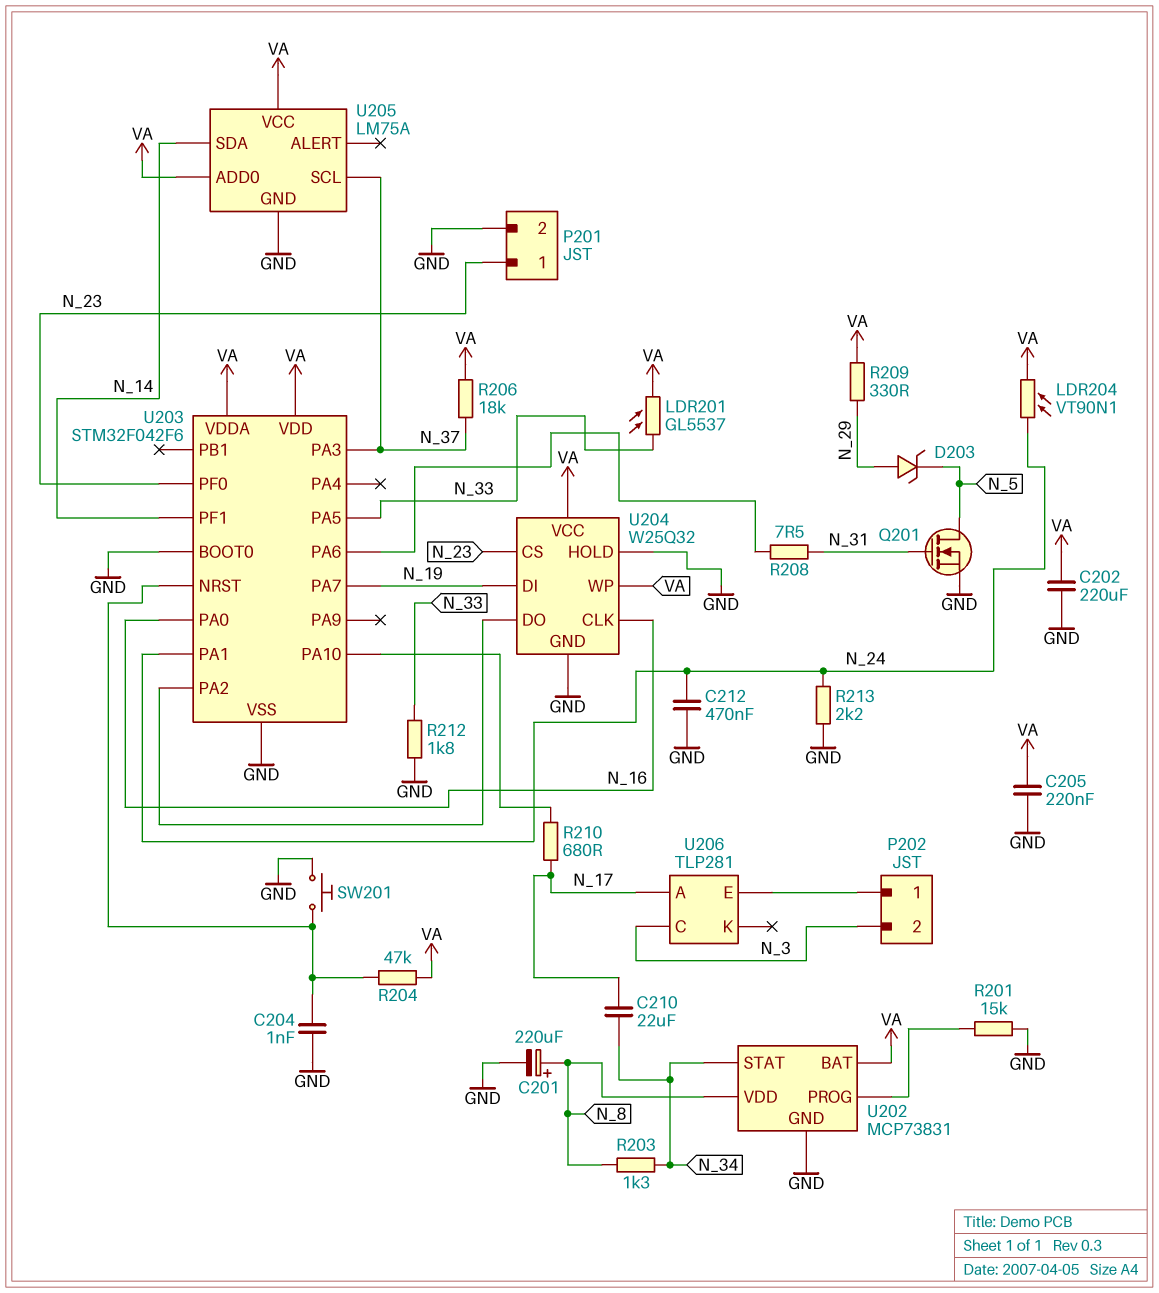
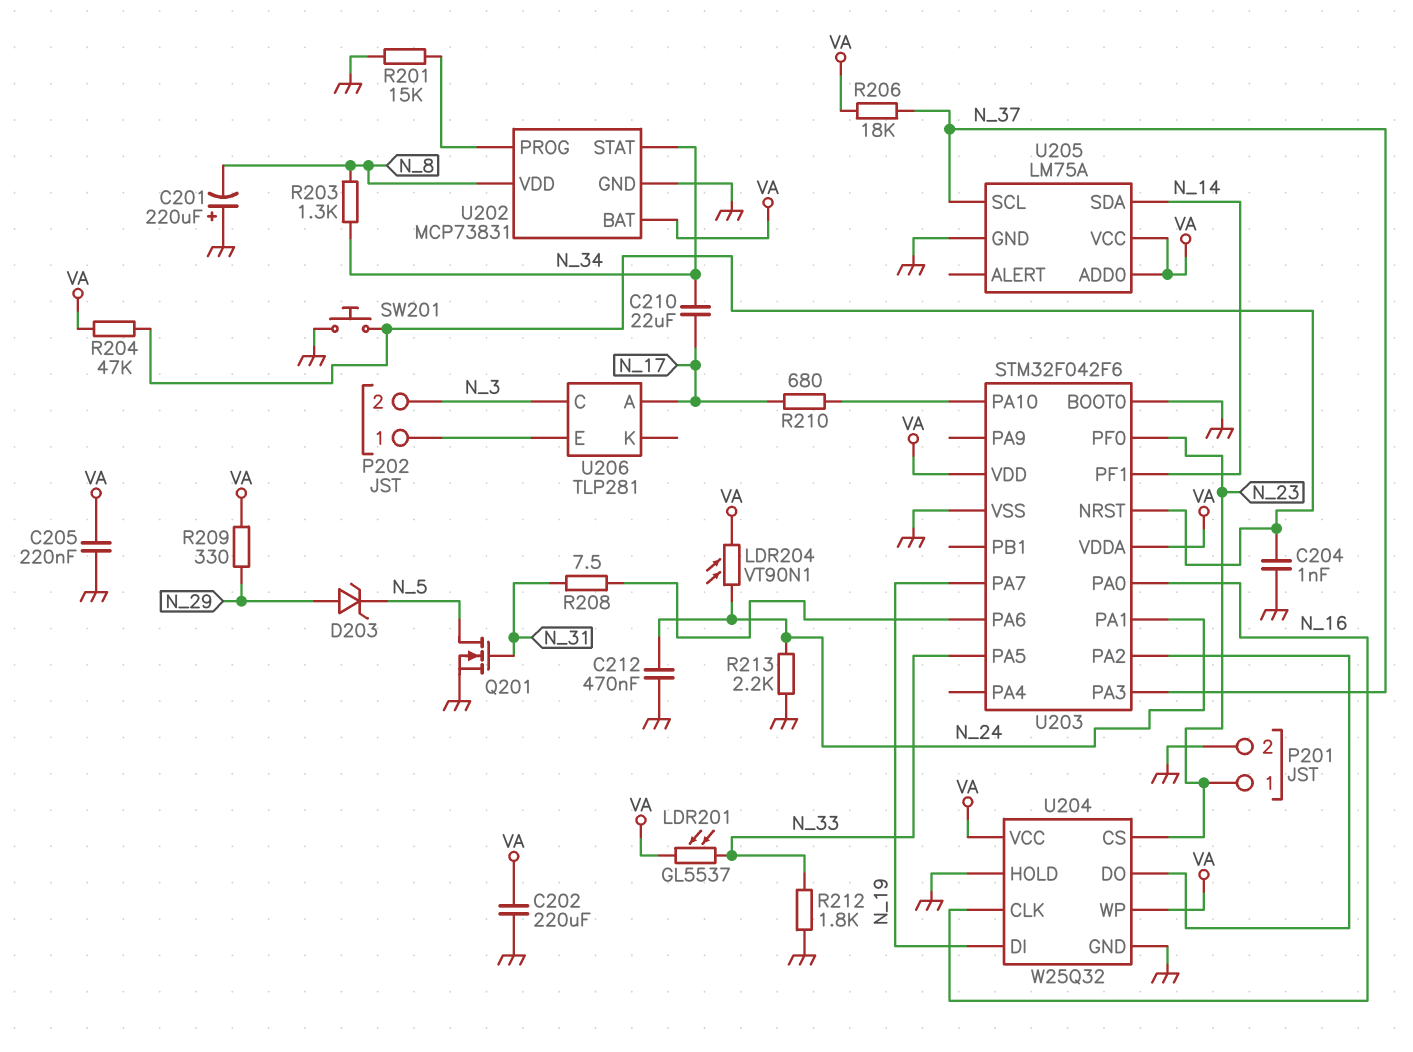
C201: 220uF (plus N_8, minus GND) -> 220uF (plus GND, minus N_8)

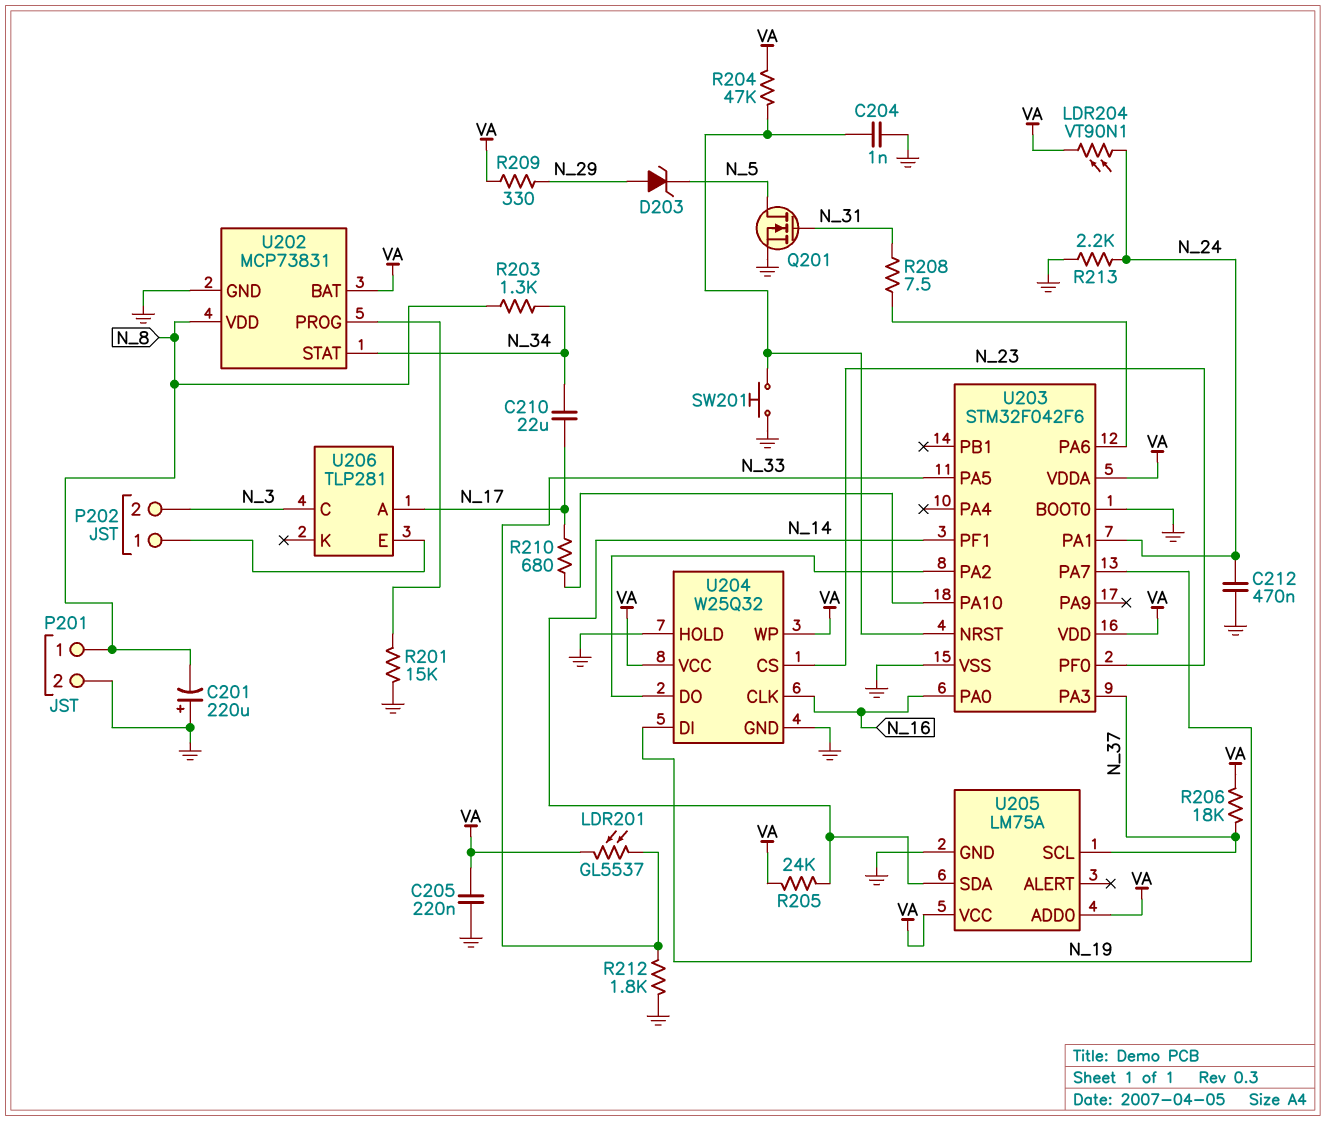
C202: 220uF (GND, VA) -> none
P201 pin 1: N_23 -> N_8
R205: none -> 24k (N_14, VA)

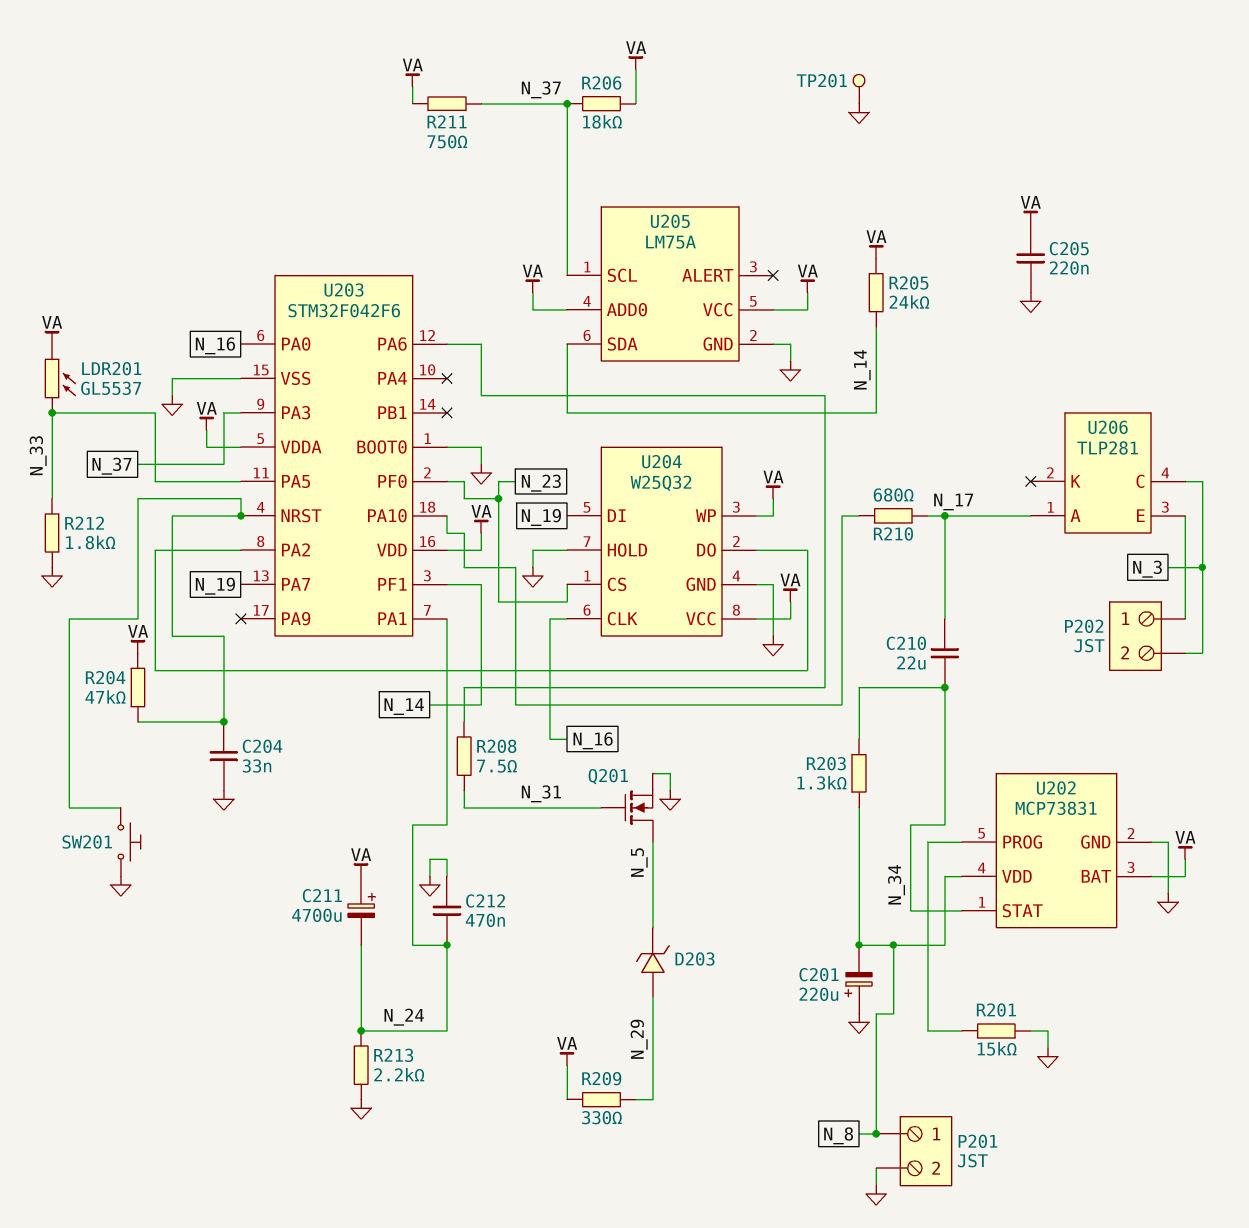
C204: 1nF (GND, U203/NRST) -> 33nF (GND, U203/NRST)
C211: none -> 4700uF (plus VA, minus N_24)
LDR204: VT90N1 (N_24, VA) -> none
R211: none -> 750 (N_37, VA)
TP201: none -> test point (GND)

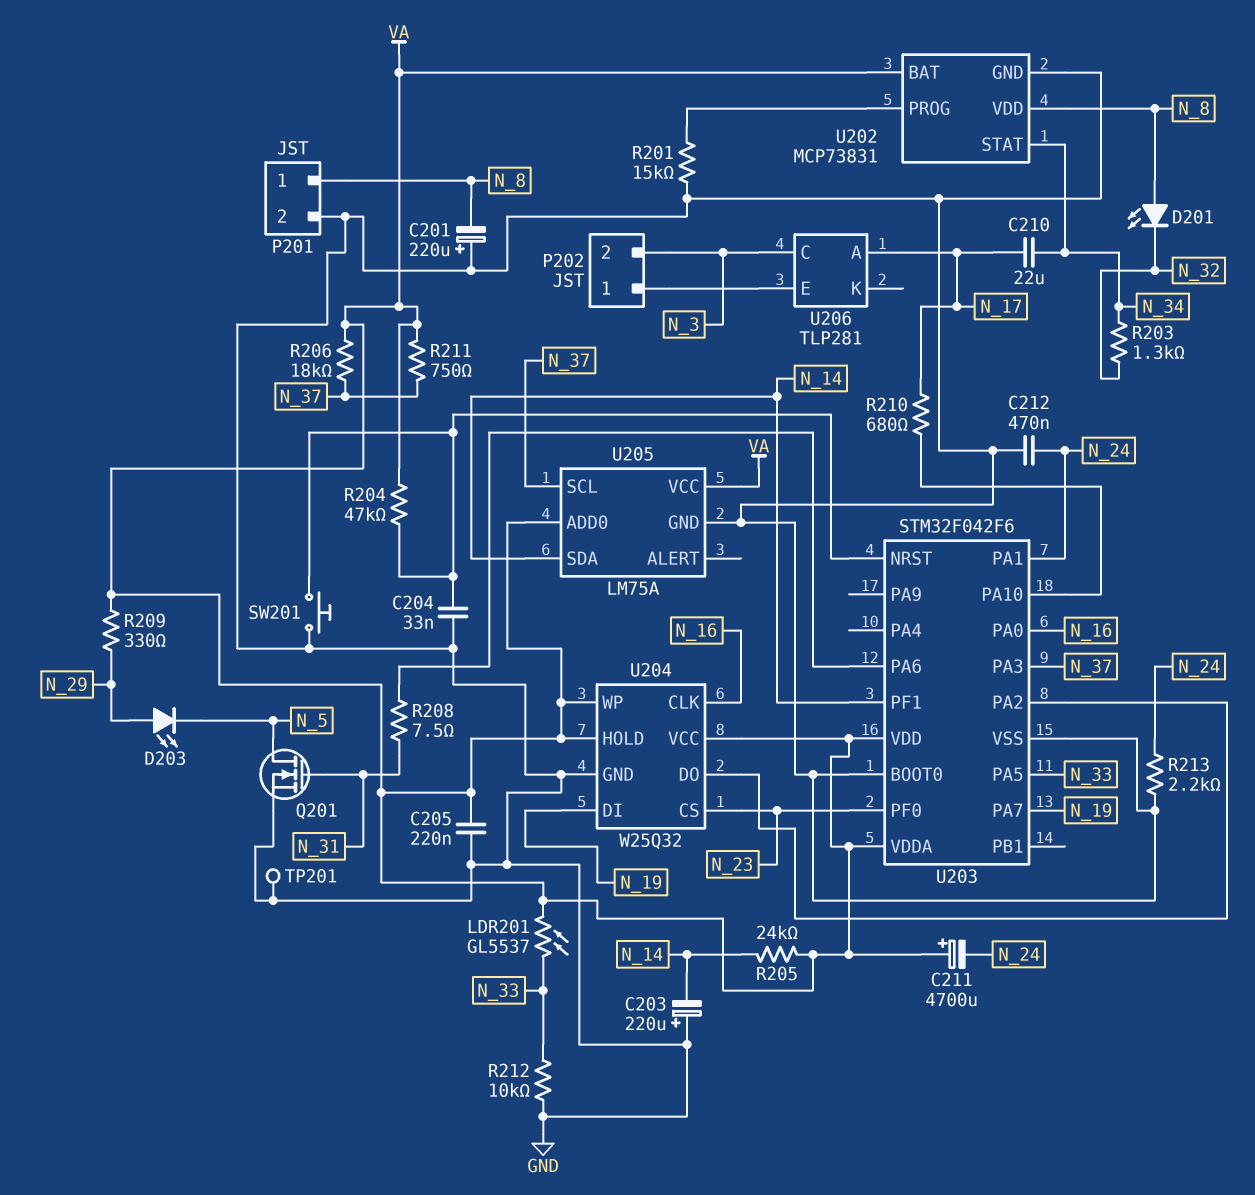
C203: none -> 220uF (plus GND, minus N_14)
D201: none -> LED (A N_8, K N_32)
D203: zener (A N_29, K N_5) -> LED (A N_29, K N_5)
R203: 1.3k (N_8, N_34) -> 1.3k (N_32, N_34)
R212: 1.8k (GND, N_33) -> 10k (GND, N_33)
U204 pin HOLD: GND -> VA

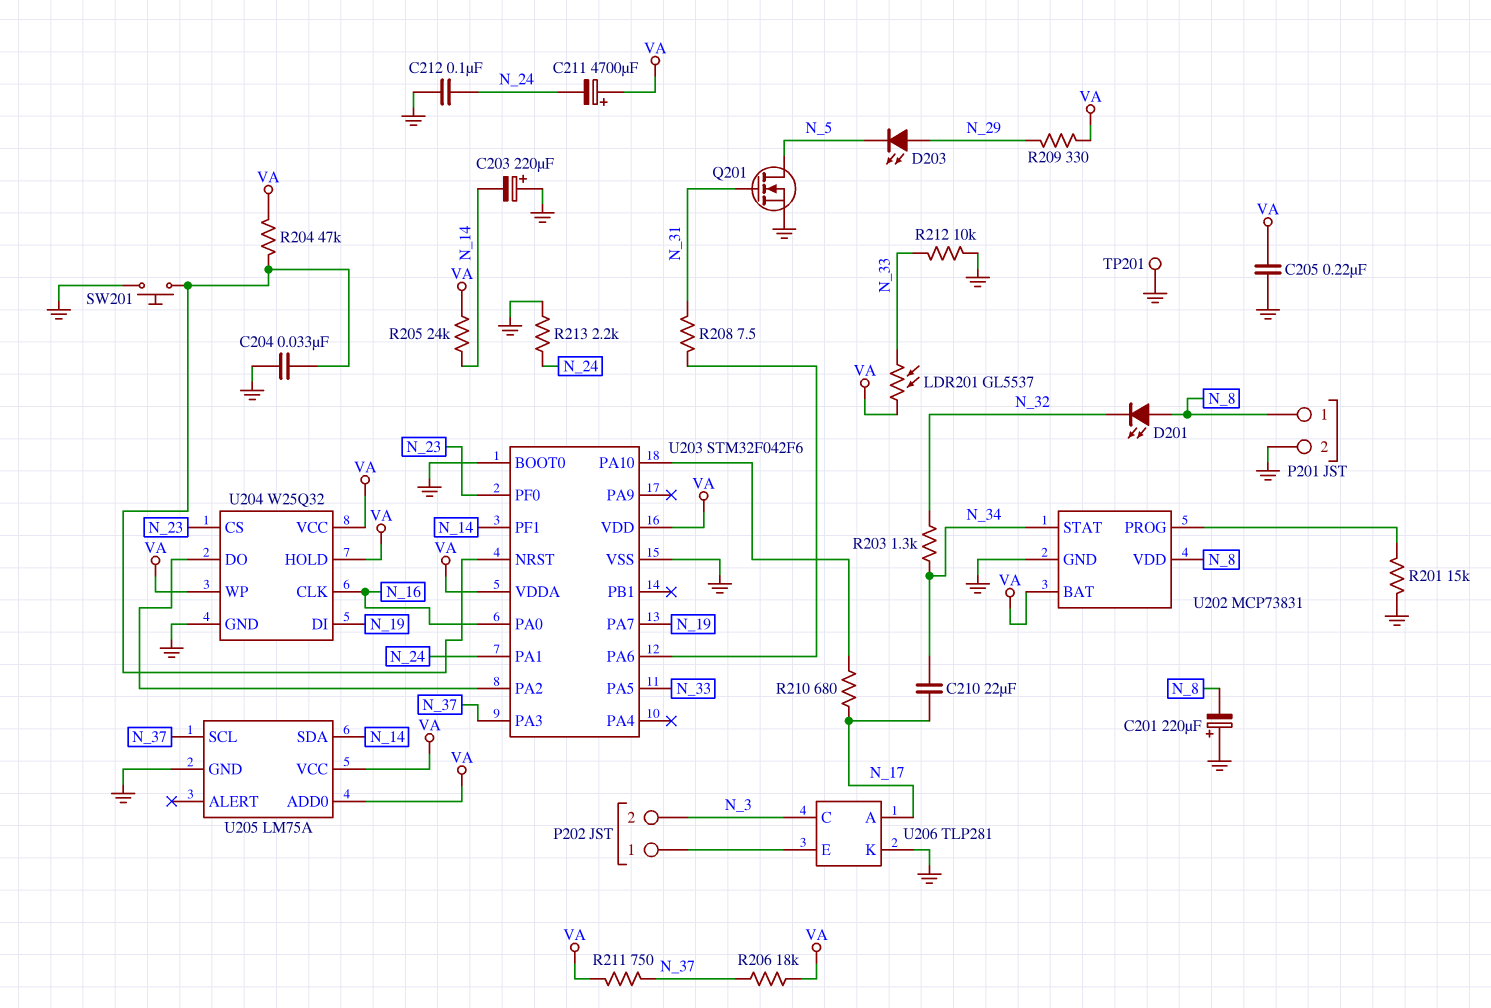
C212: 470nF (GND, N_24) -> 100nF (GND, N_24)
U206 pin K: none -> GND

